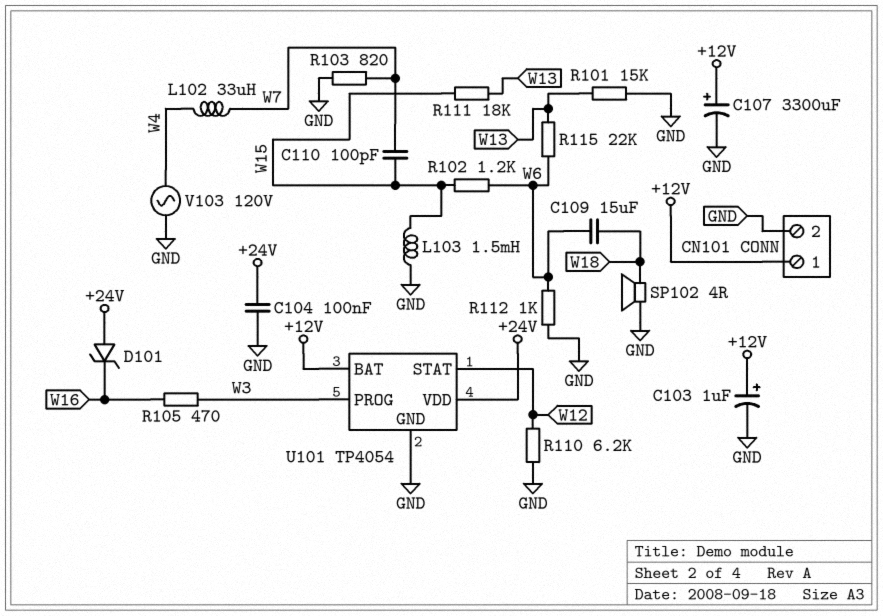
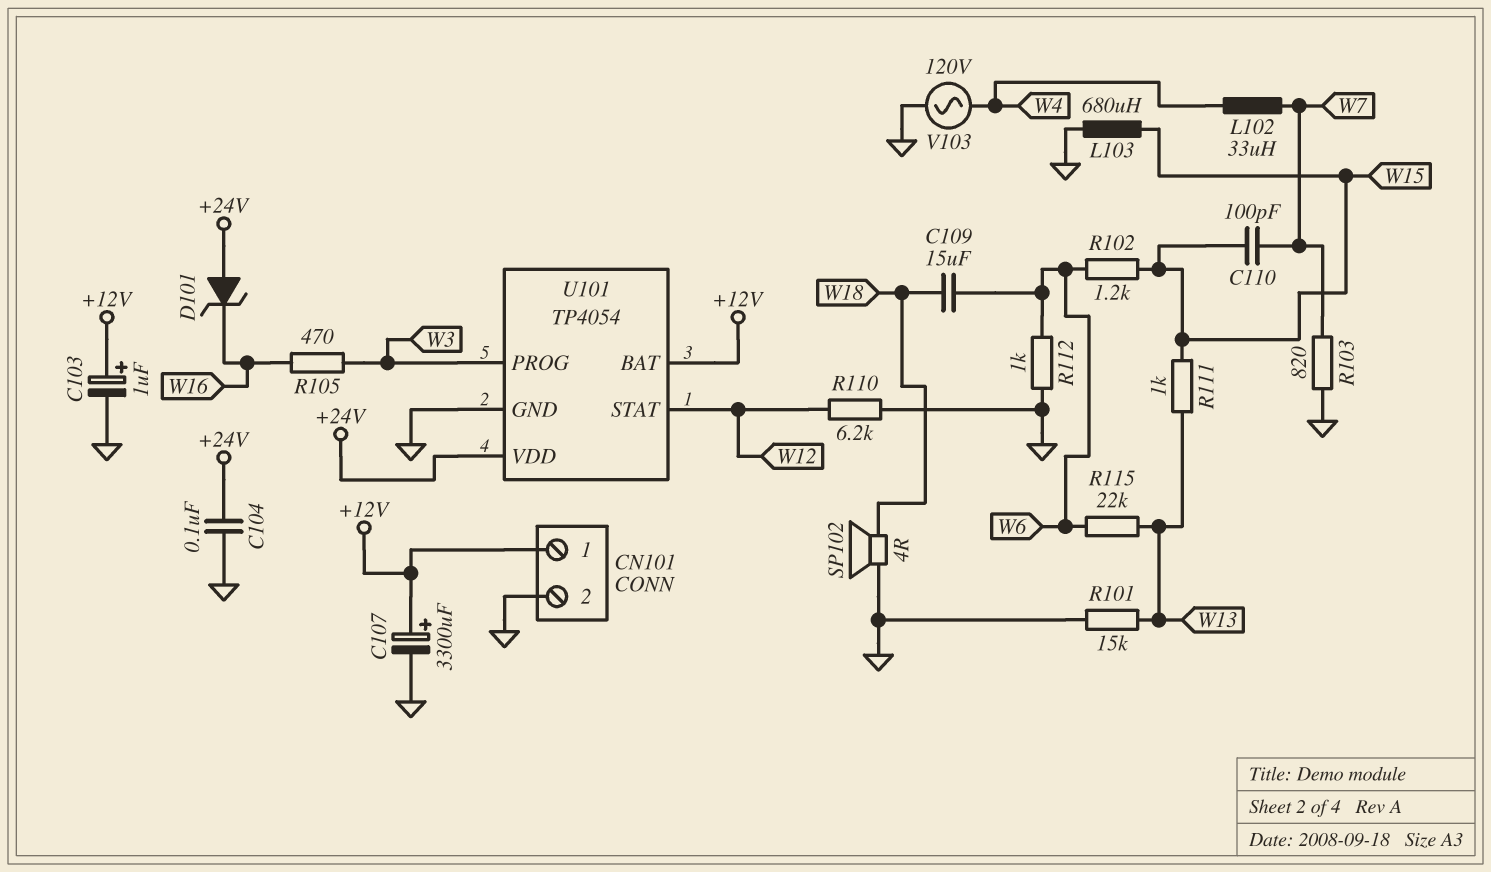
L103: 1.5mH (GND, W15) -> 680uH (GND, W15)
R111: 18k (W13, W15) -> 1k (W13, W15)

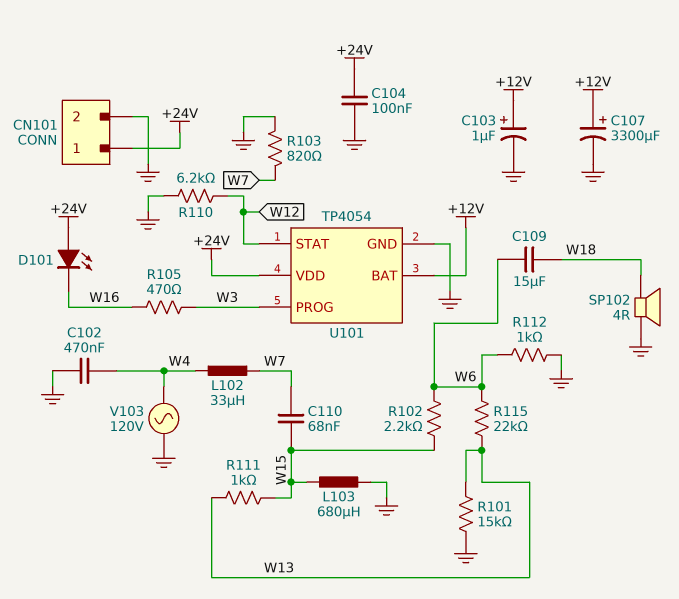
C102: none -> 470nF (GND, W4)
C110: 100pF (W7, W15) -> 68nF (W7, W15)
CN101 pin 1: +12V -> +24V
D101: zener (A +24V, K W16) -> LED (A +24V, K W16)
R102: 1.2k (W6, W15) -> 2.2k (W6, W15)

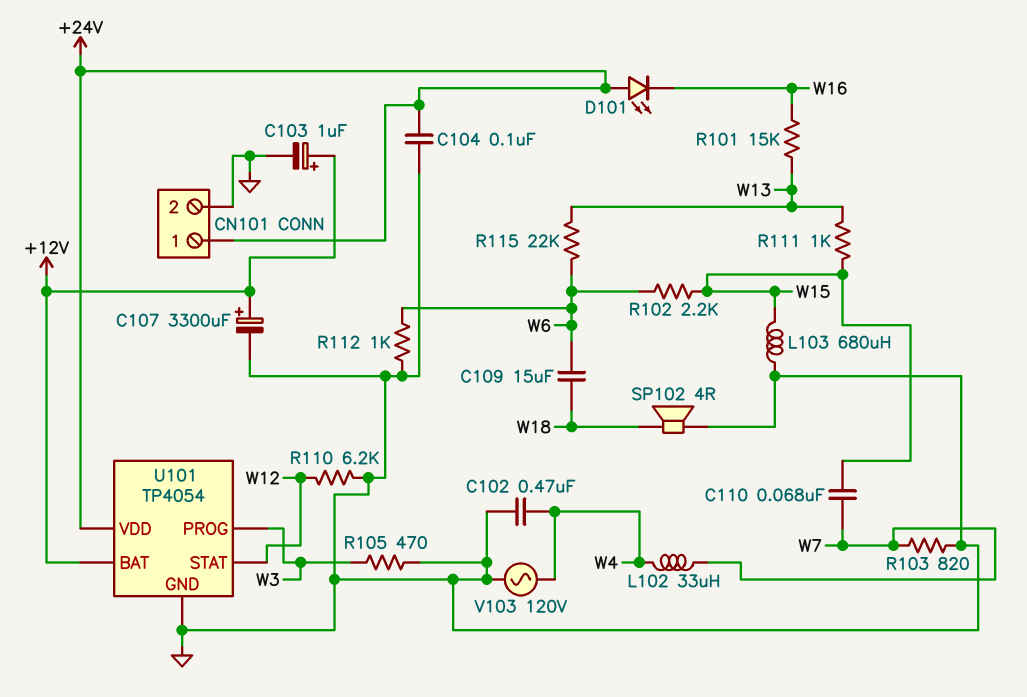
R101: 15k (GND, W13) -> 15k (W13, W16)
R105: 470 (W3, W16) -> 470 (GND, W3)

